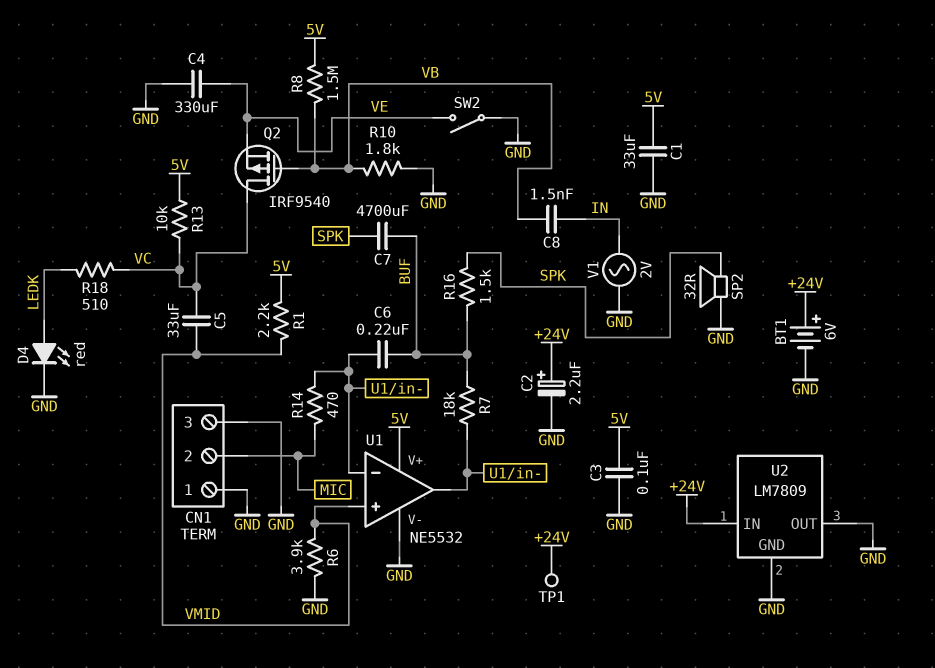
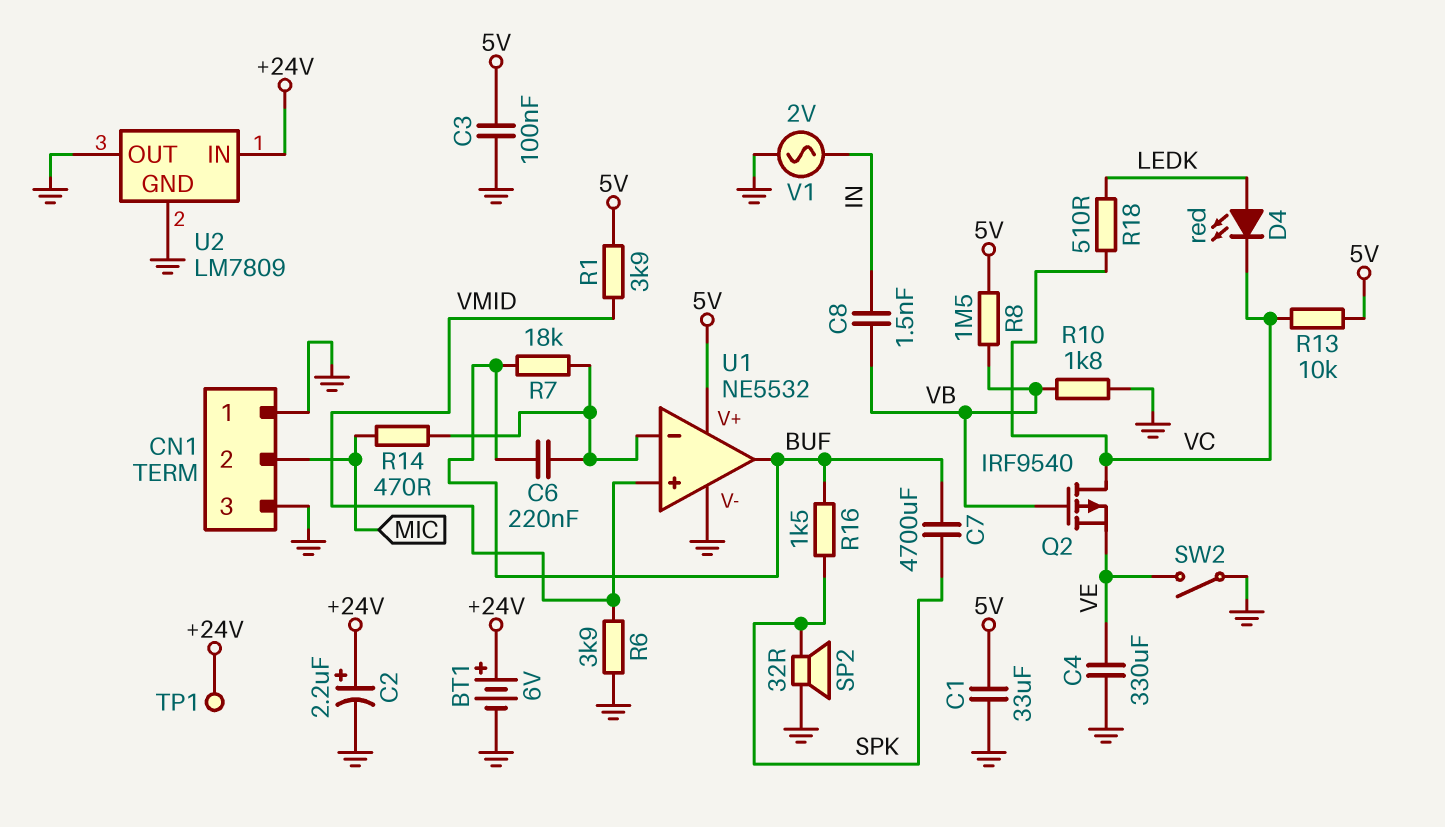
C5: 33uF (VC, VMID) -> none
D4: LED red (A LEDK, K GND) -> LED red (A LEDK, K VC)
R1: 2.2k (5V, VMID) -> 3.9k (5V, VMID)
U1 pin out: U1/in- -> BUF

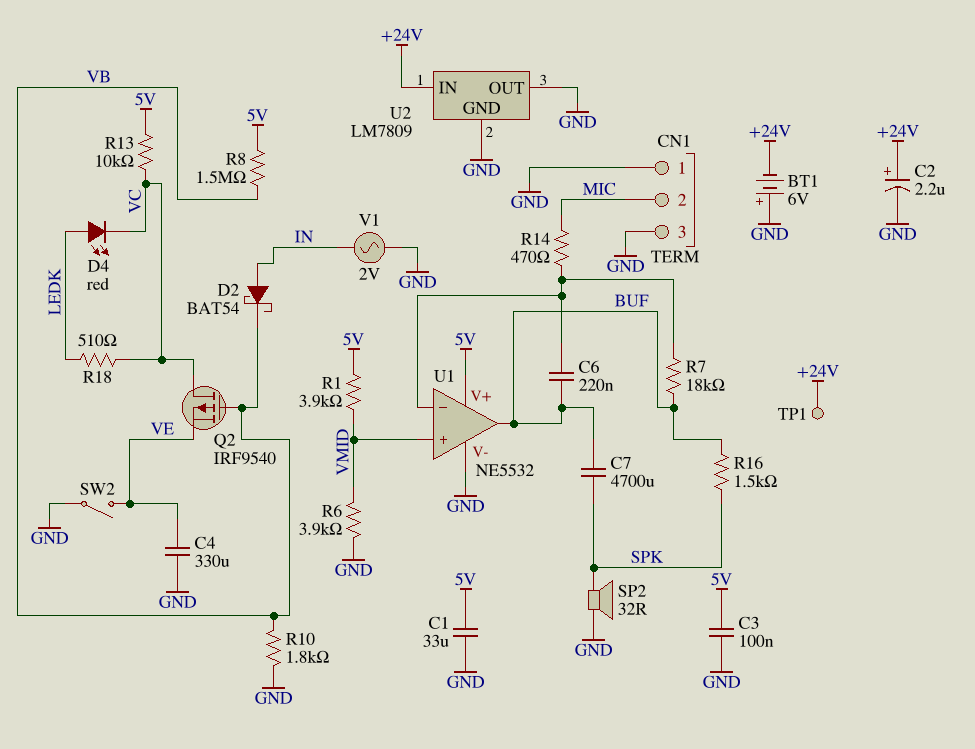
BT1: 6V (plus +24V, minus GND) -> 6V (plus GND, minus +24V)
C8: 1.5nF (IN, VB) -> none
D2: none -> schottky BAT54 (A IN, K VB)

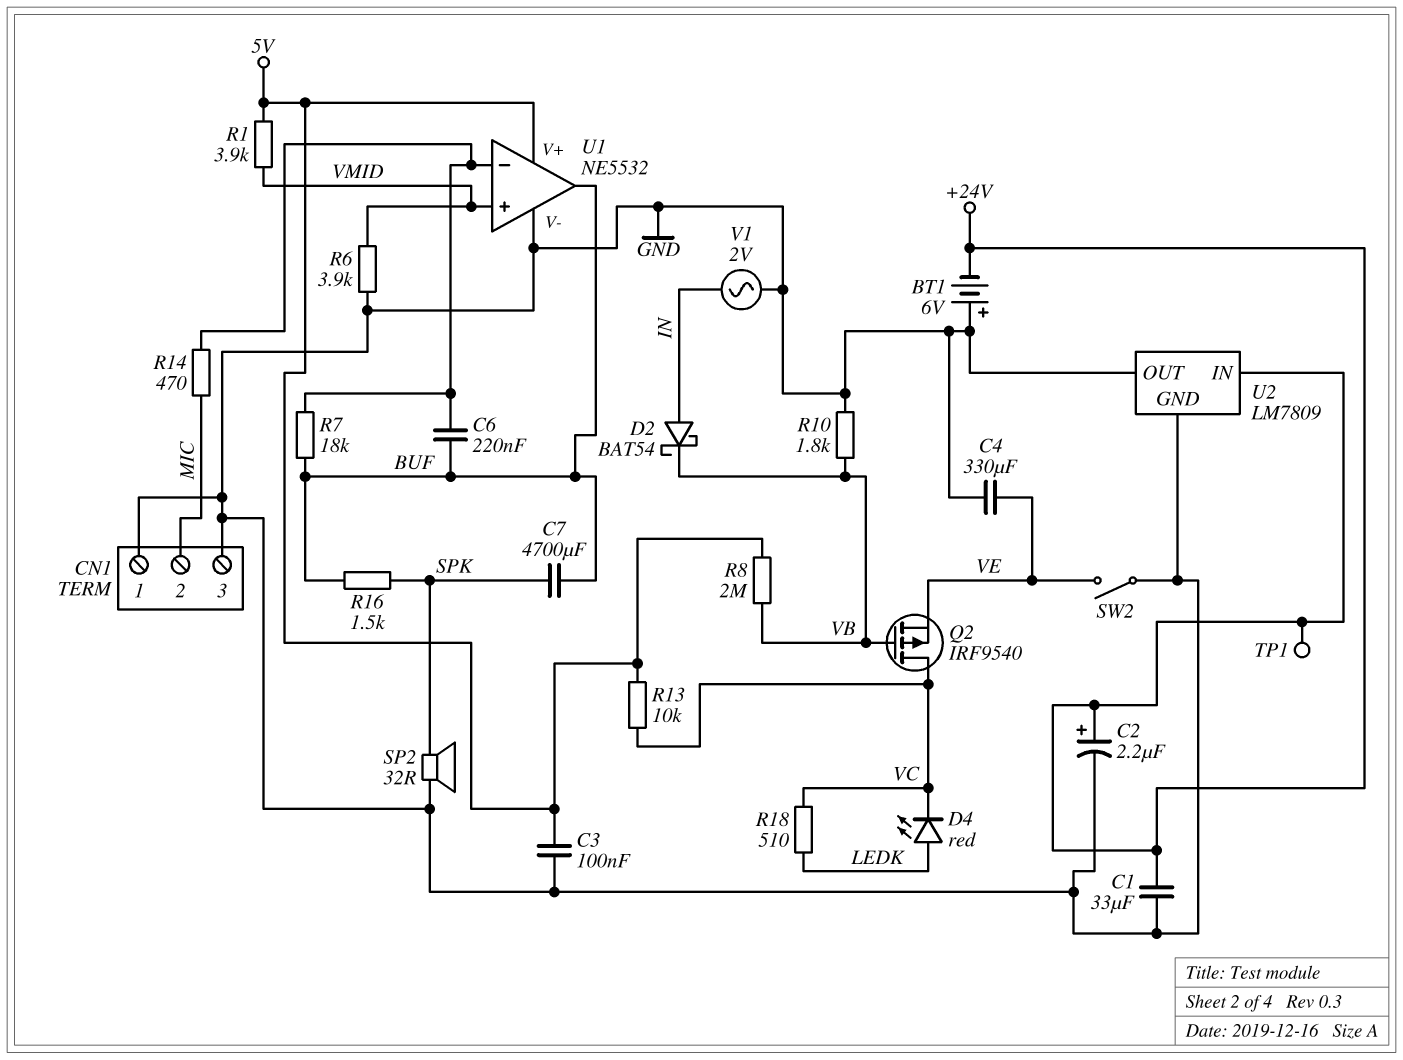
C1: 33uF (5V, GND) -> 33uF (+24V, GND)
R8: 1.5M (5V, VB) -> 2M (5V, VB)

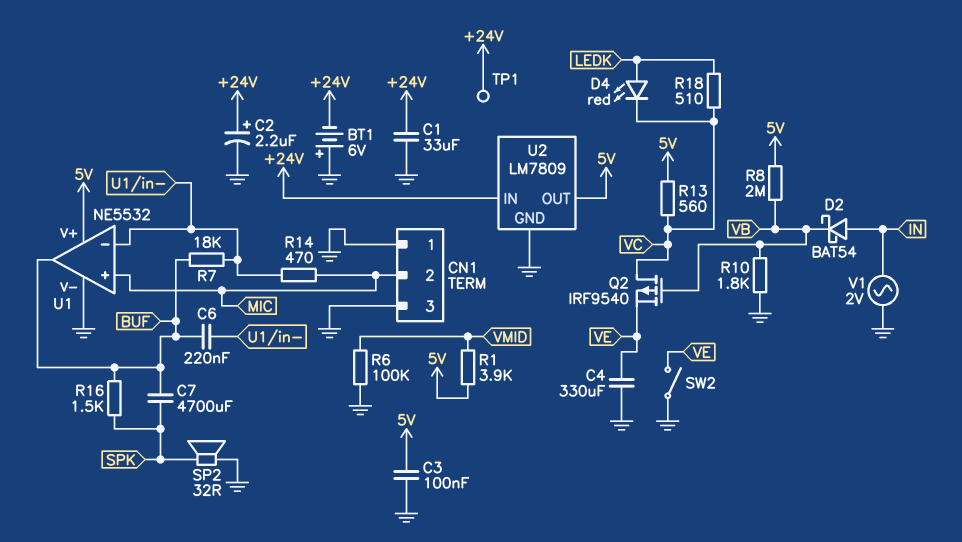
R6: 3.9k (GND, VMID) -> 100k (GND, VMID)
R13: 10k (5V, VC) -> 560 (5V, VC)
U1 pin in+: VMID -> MIC
U2 pin OUT: GND -> 5V

